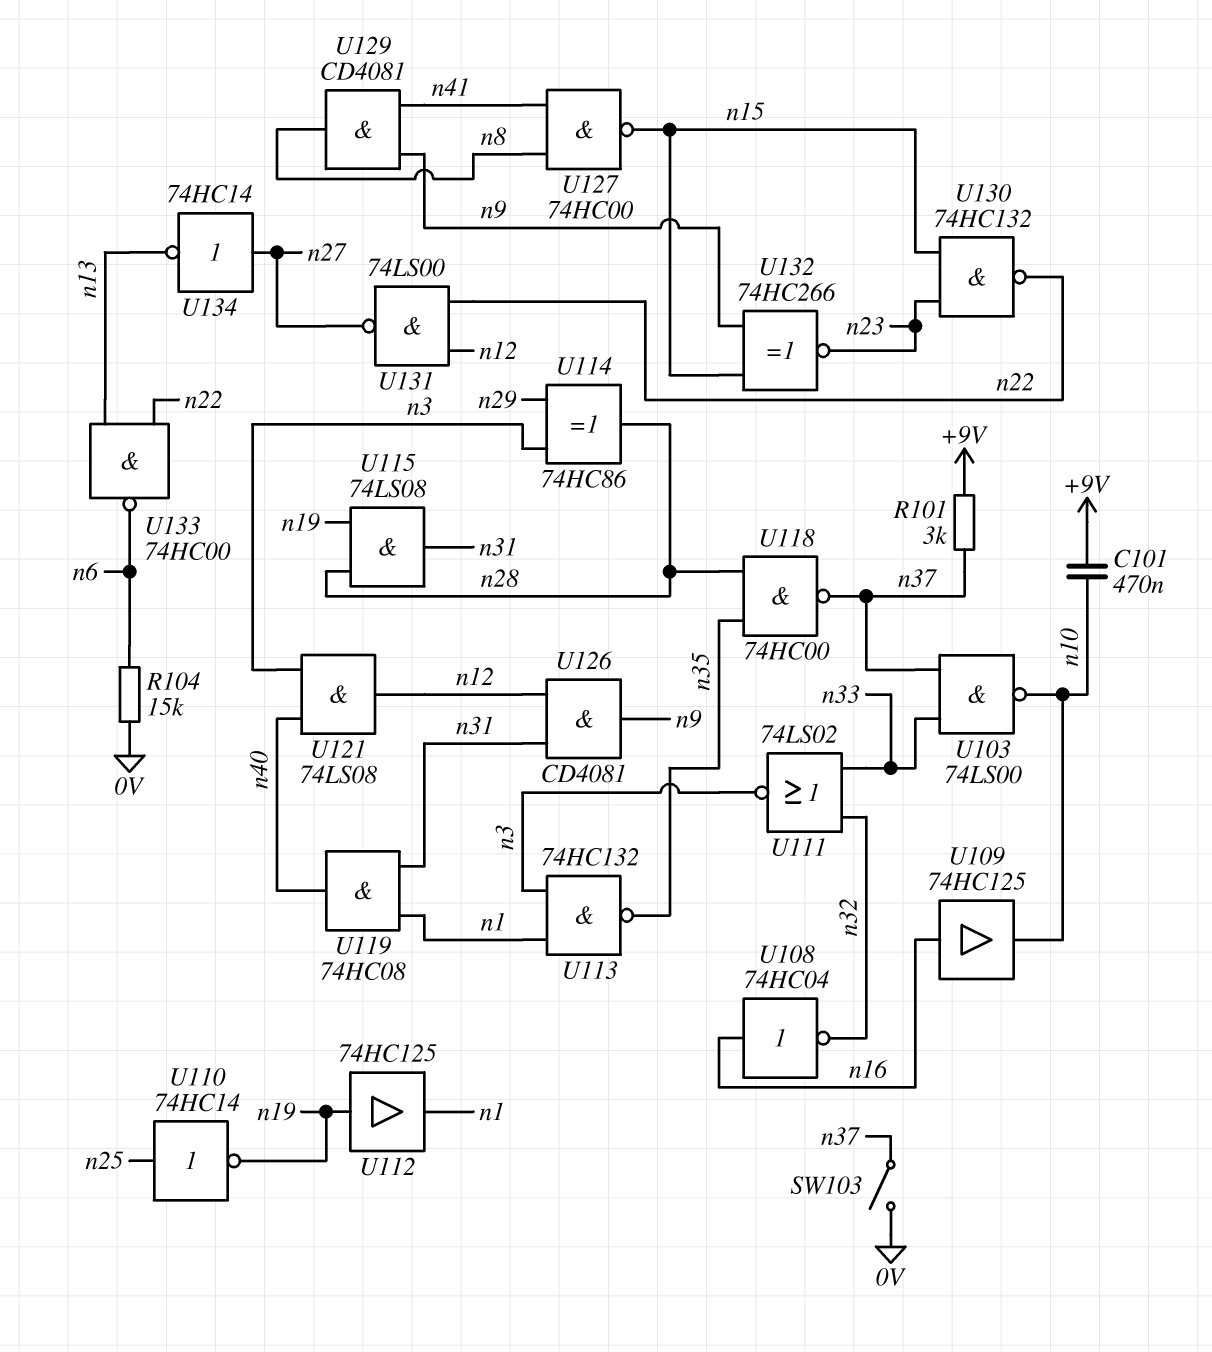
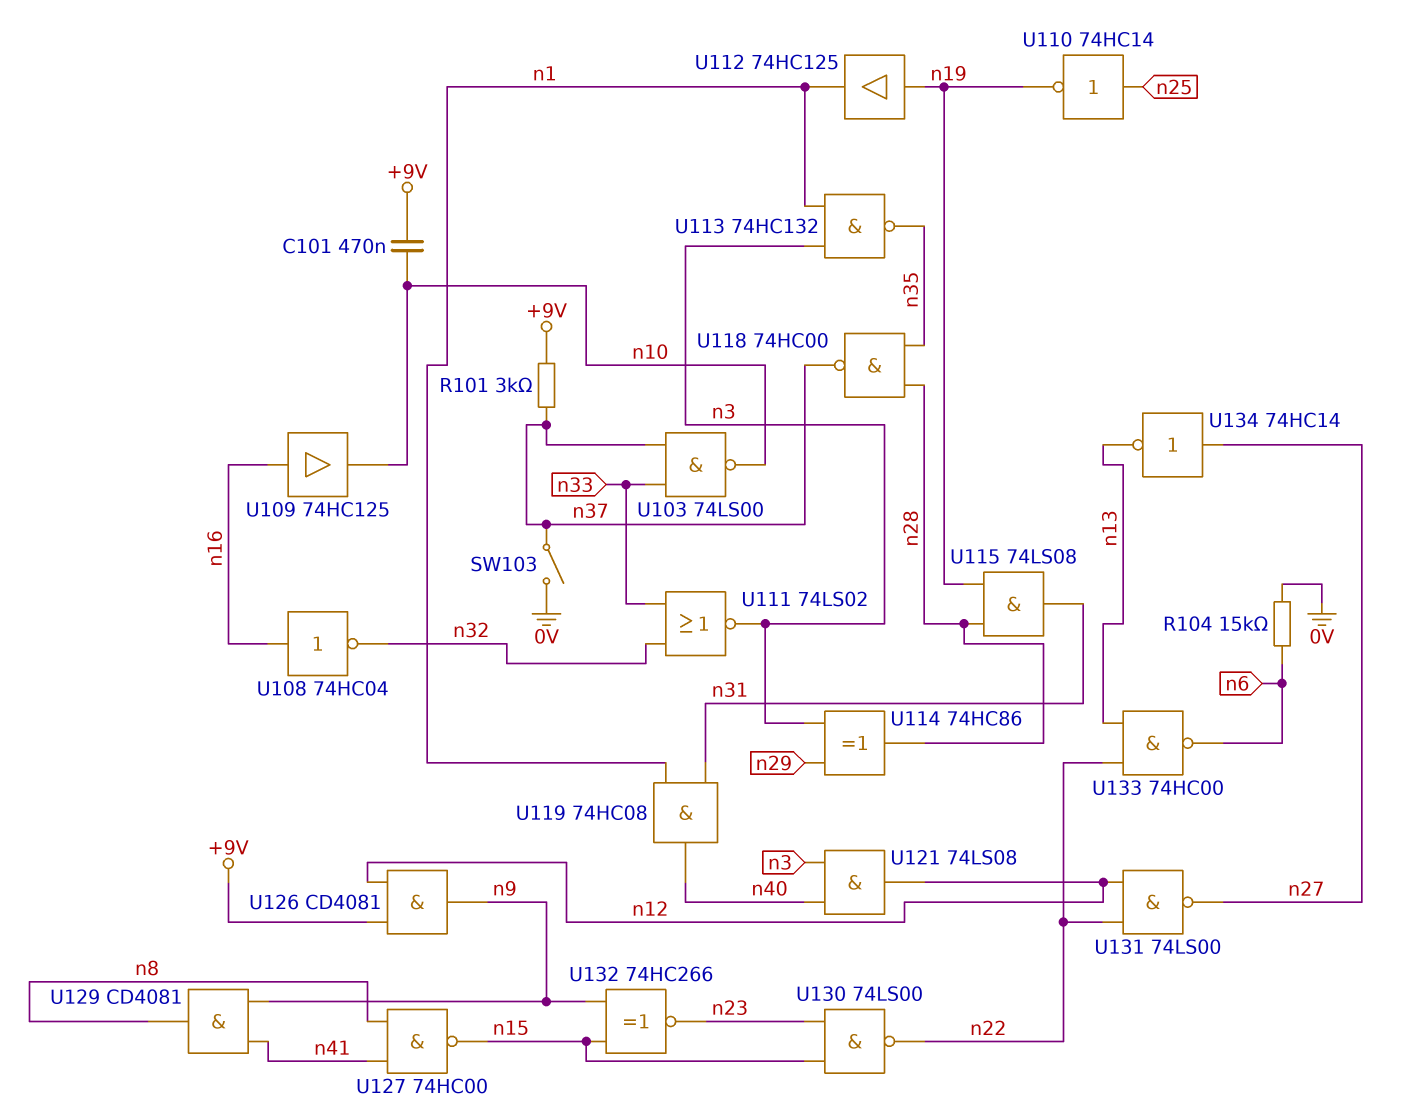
U126: AND CD4081 (in n12, in n31, out n9) -> AND CD4081 (in +9V, in n12, out n9)
U130: NAND 74HC132 (in n15, in n23, out n22) -> NAND 74LS00 (in n15, in n23, out n22)

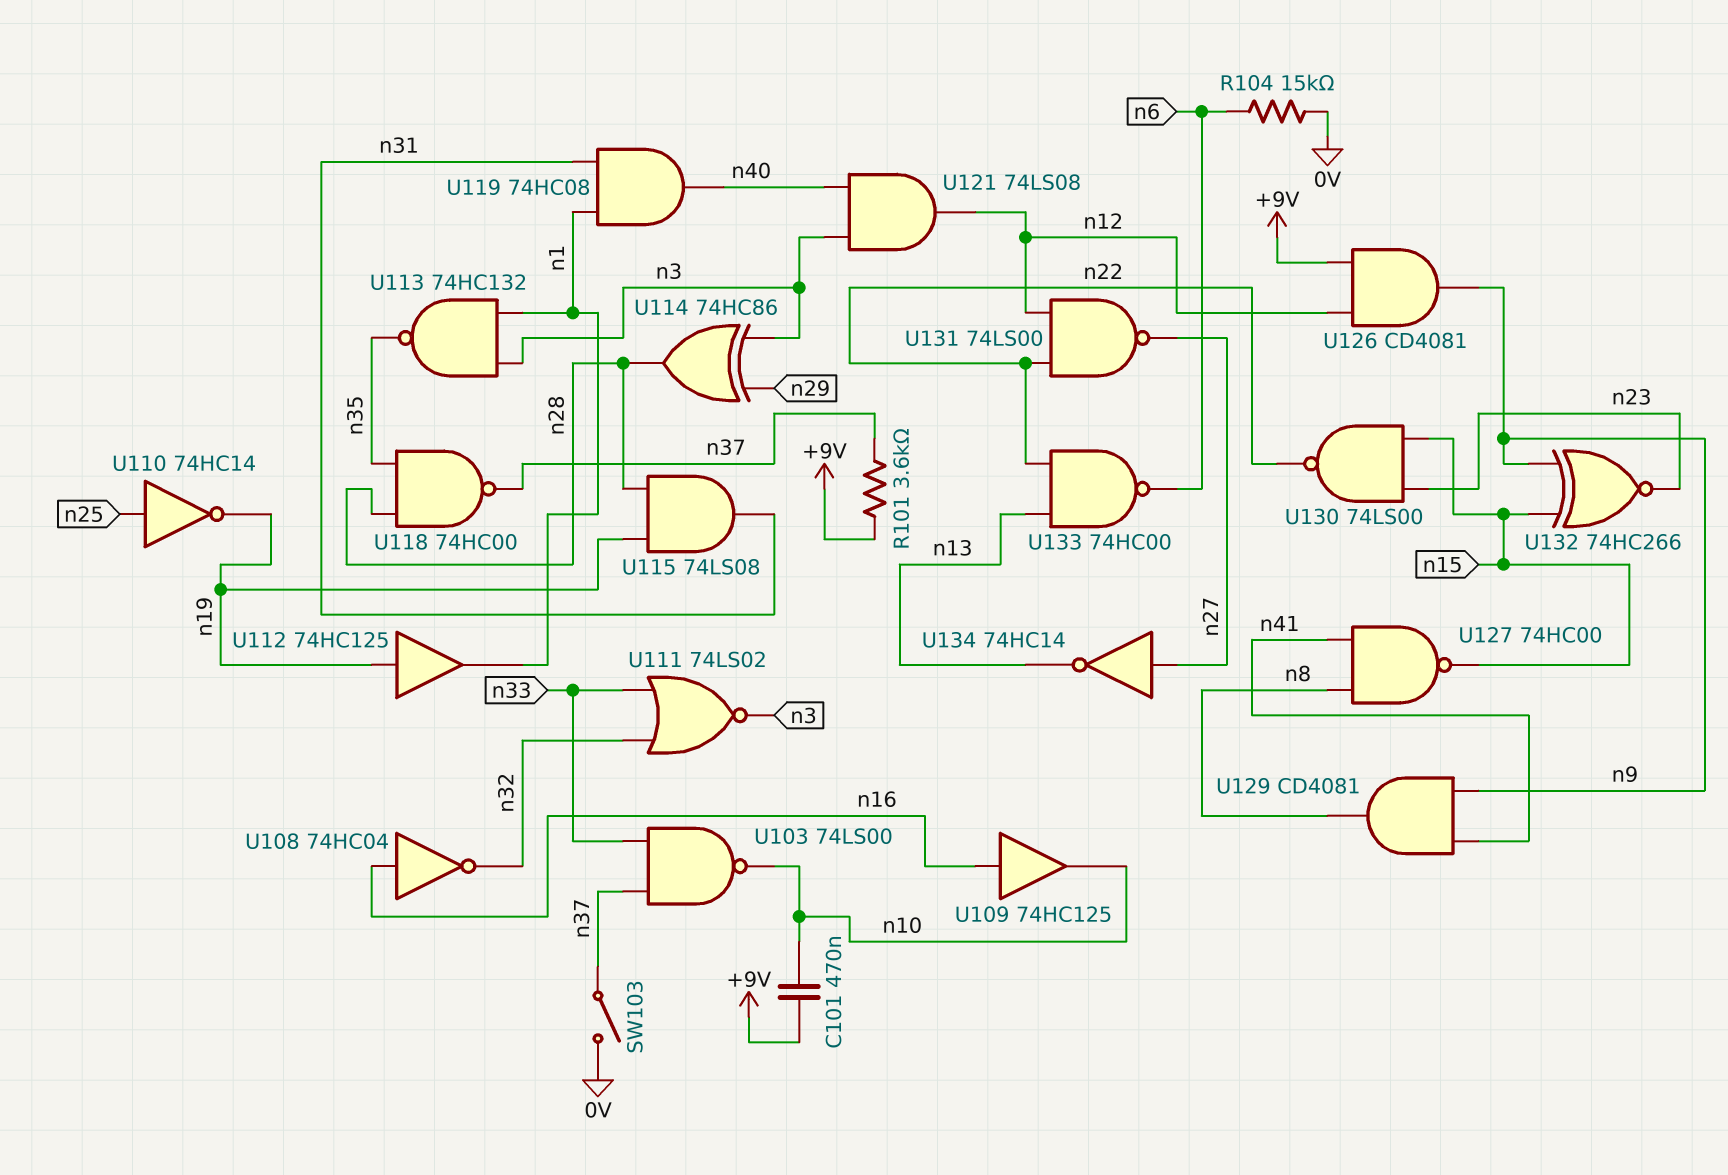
R101: 3k (+9V, n37) -> 3.6k (+9V, n37)

